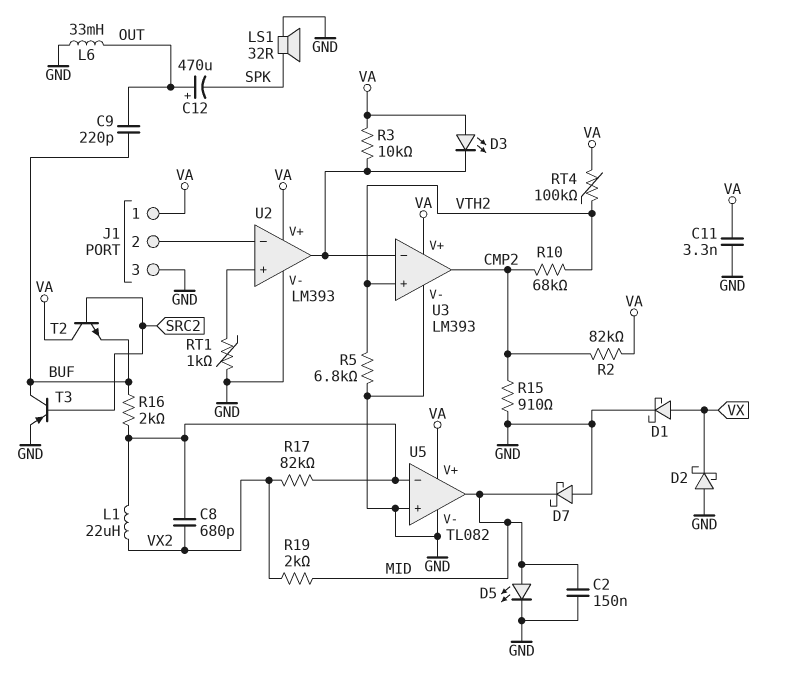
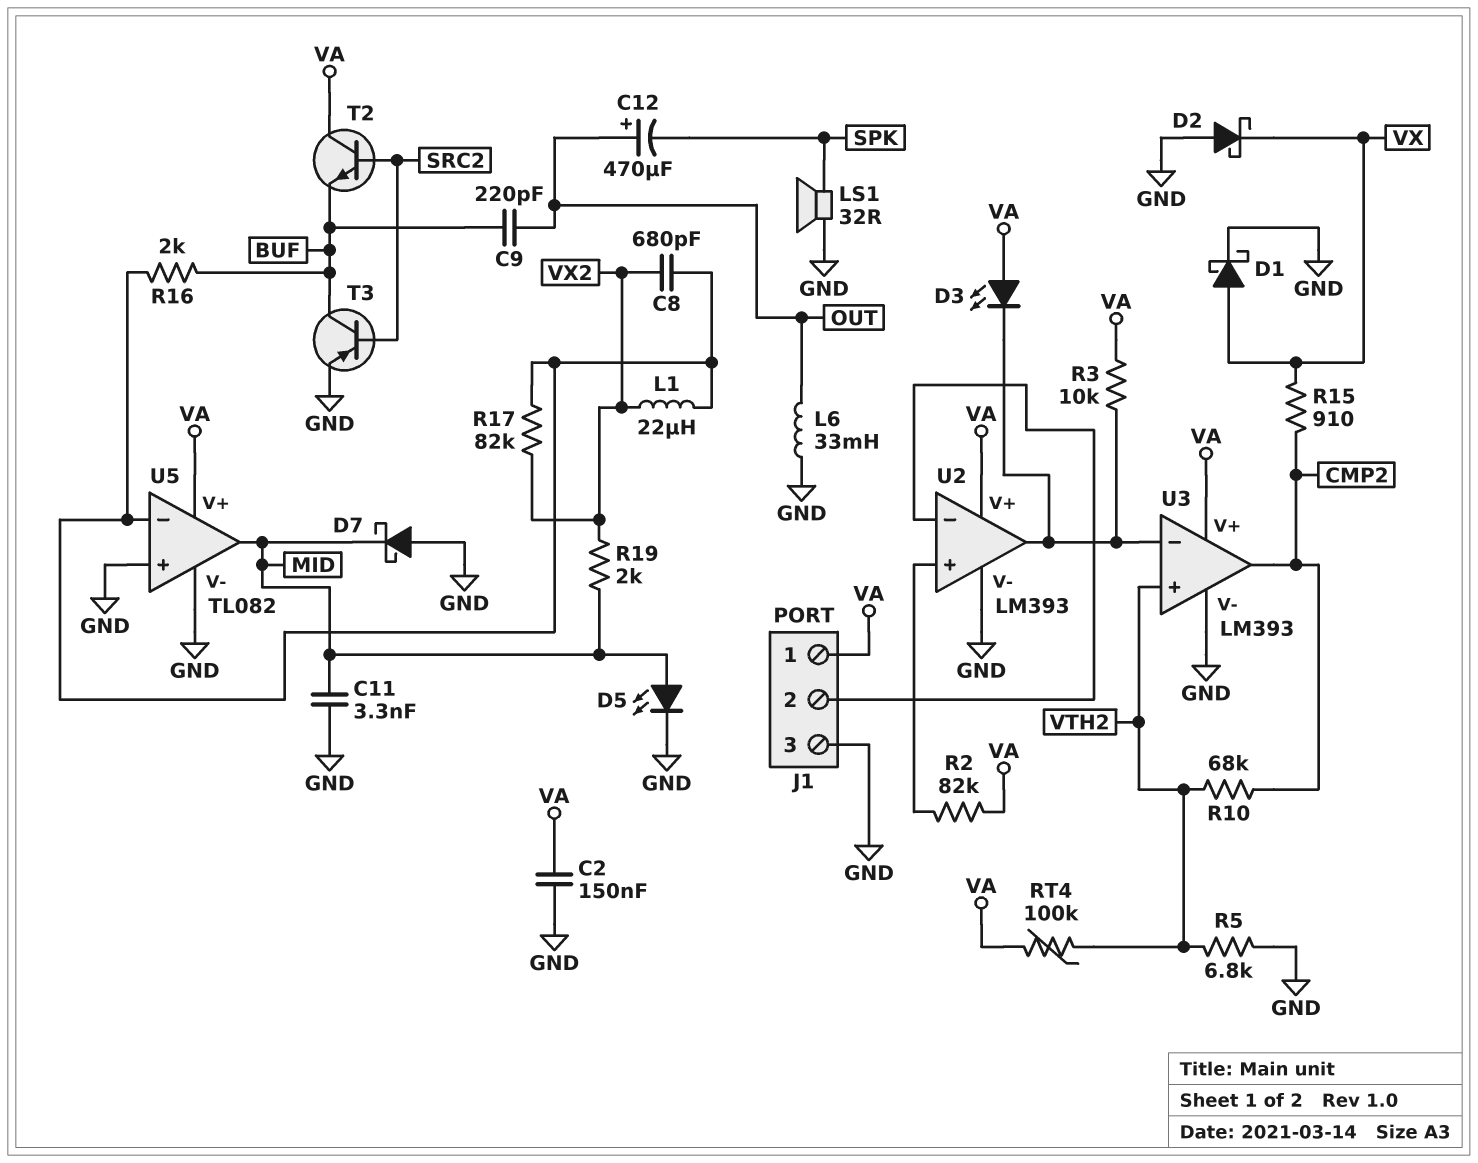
C2: 150nF (GND, MID) -> 150nF (GND, VA)
C11: 3.3nF (GND, VA) -> 3.3nF (GND, MID)
R2: 82k (CMP2, VA) -> 82k (U2/in+, VA)
R15: 910 (CMP2, GND) -> 910 (CMP2, VX)
RT1: 1k (GND, U2/in+) -> none

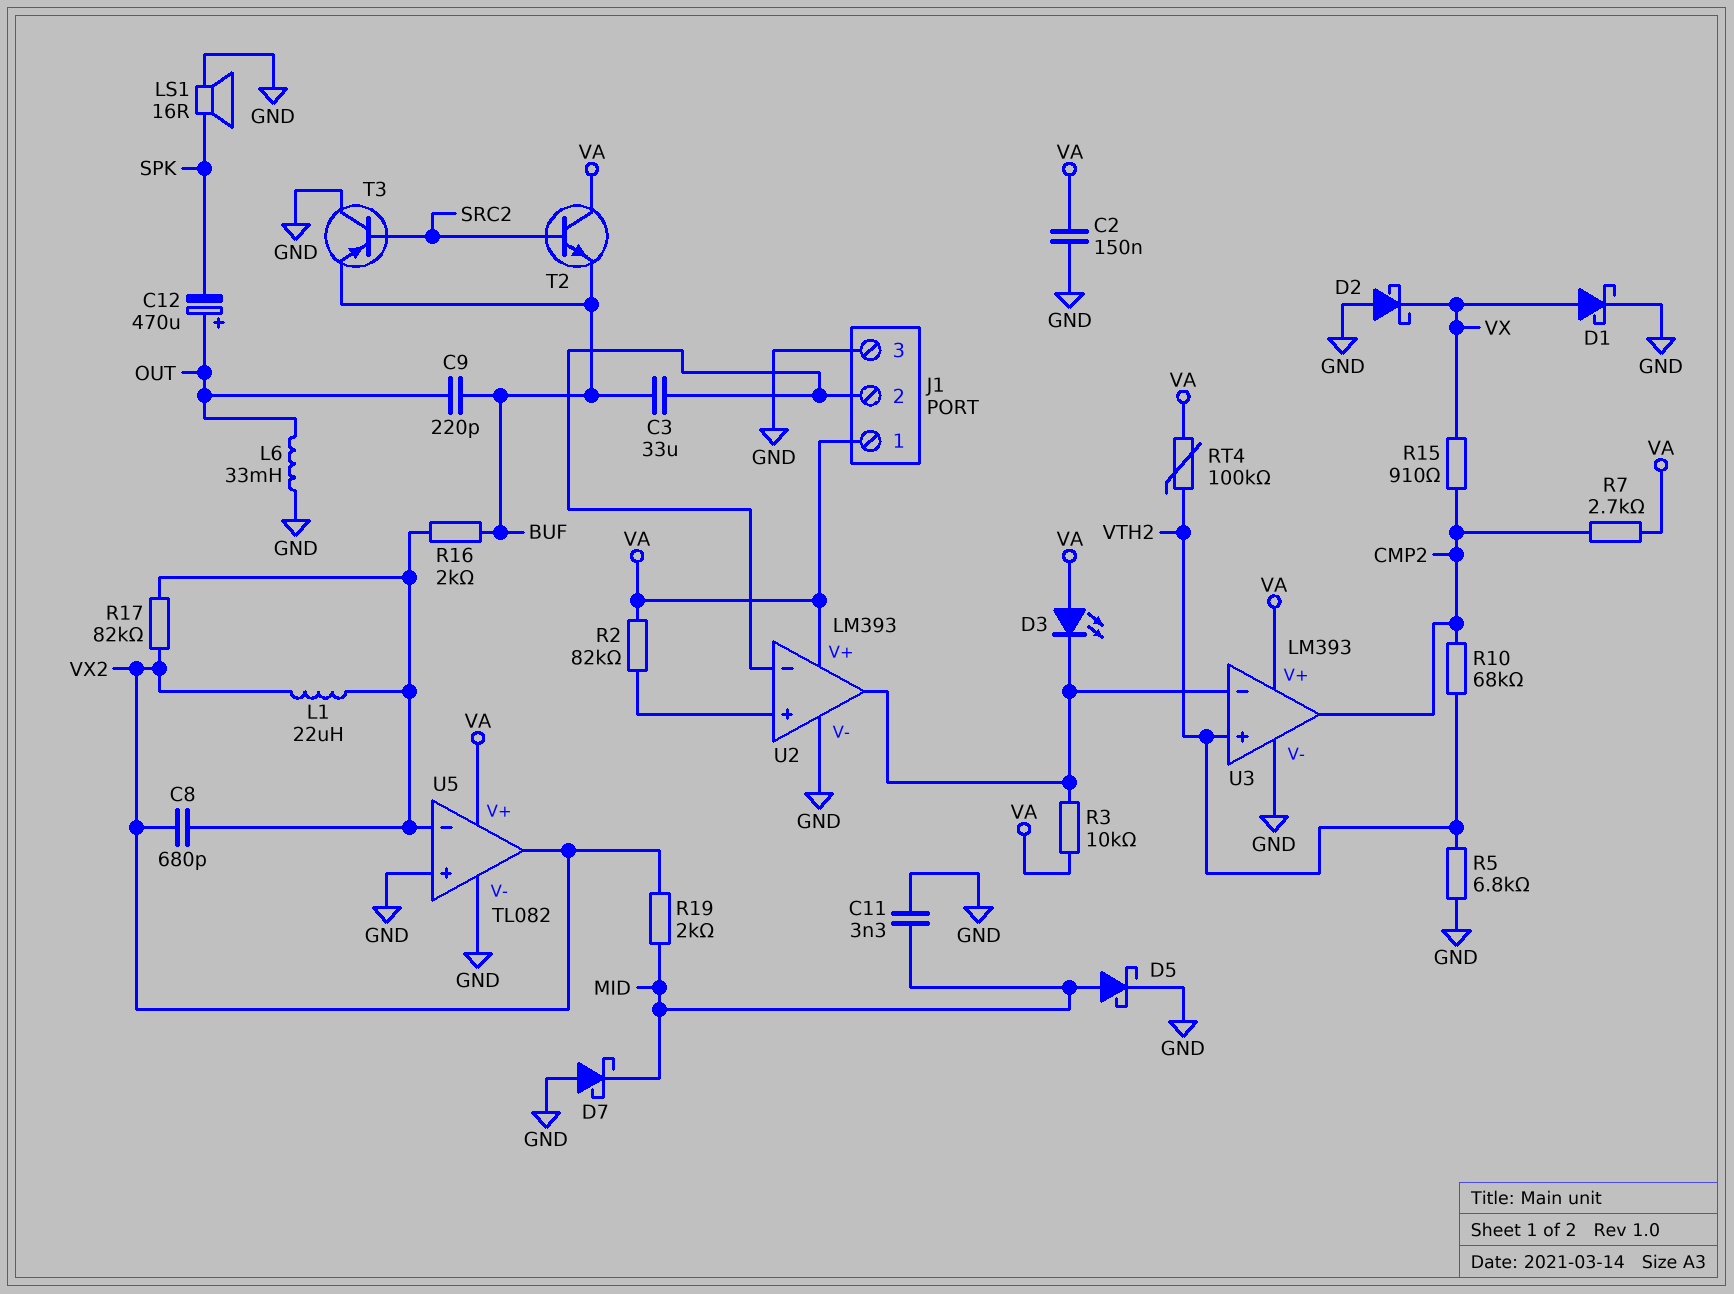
C3: none -> 33uF (BUF, J1/2)
D5: LED (A MID, K GND) -> schottky (A MID, K GND)
LS1: speaker 32R (GND, SPK) -> speaker 16R (GND, SPK)
R7: none -> 2.7k (CMP2, VA)
T3: PNP (B SRC2, C BUF, E GND) -> PNP (B SRC2, C GND, E BUF)
U5 pin out: MID -> VX2

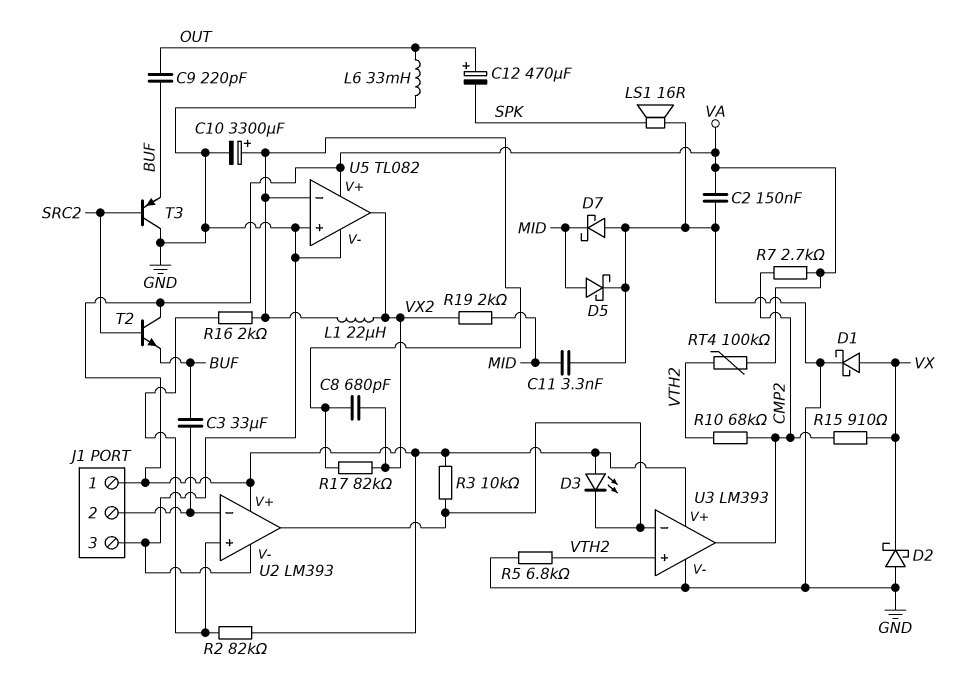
C10: none -> 3300uF (plus U5/in-, minus GND)
R16: 2k (BUF, U5/in-) -> 2k (U2/in+, U5/in-)

